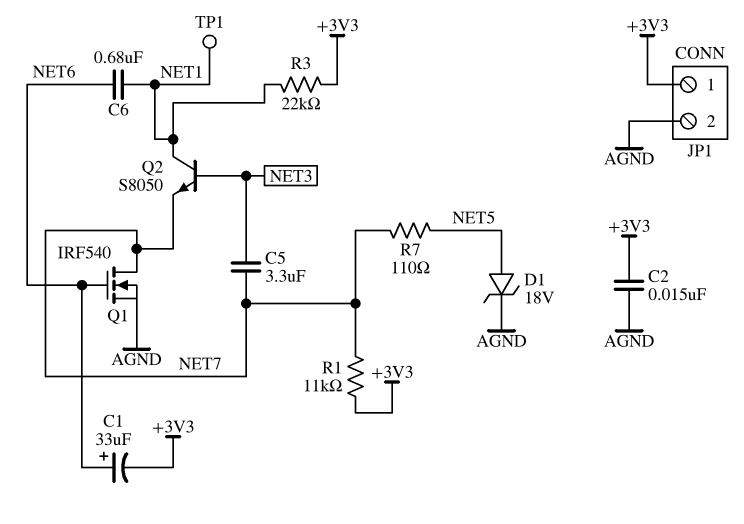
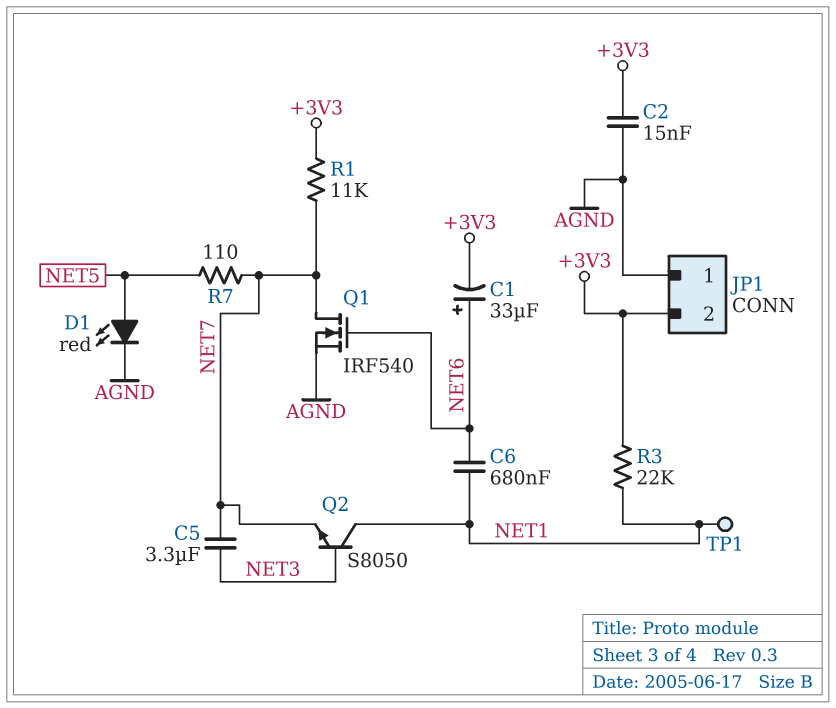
D1: zener 18V (A NET5, K AGND) -> LED red (A NET5, K AGND)
JP1 pin 1: +3V3 -> AGND
JP1 pin 2: AGND -> +3V3

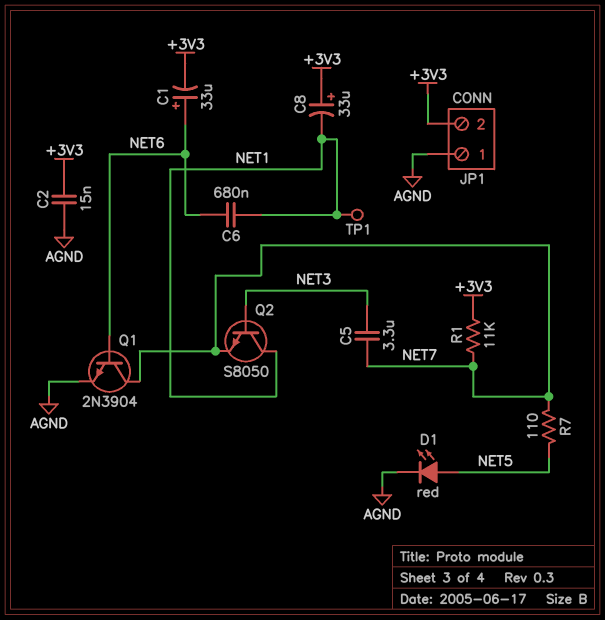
C8: none -> 33uF (plus +3V3, minus NET1)
Q1: NMOS IRF540 (G NET6, D NET7, S AGND) -> NPN 2N3904 (B NET6, C NET7, E AGND)
R3: 22k (+3V3, NET1) -> none

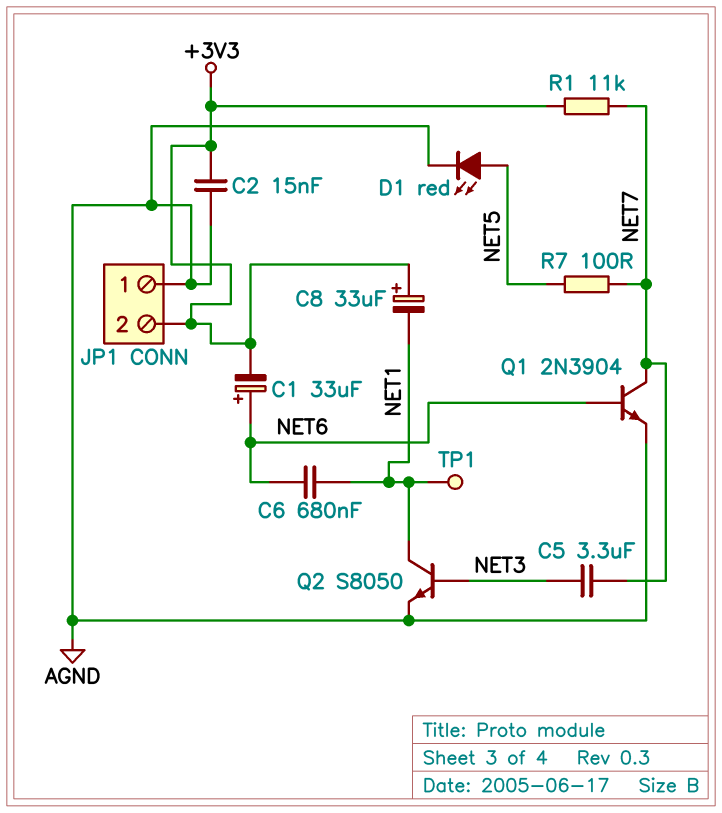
Q2: NPN S8050 (B NET3, C NET1, E NET7) -> NPN S8050 (B NET3, C NET1, E AGND)
R7: 110 (NET5, NET7) -> 100 (NET5, NET7)

